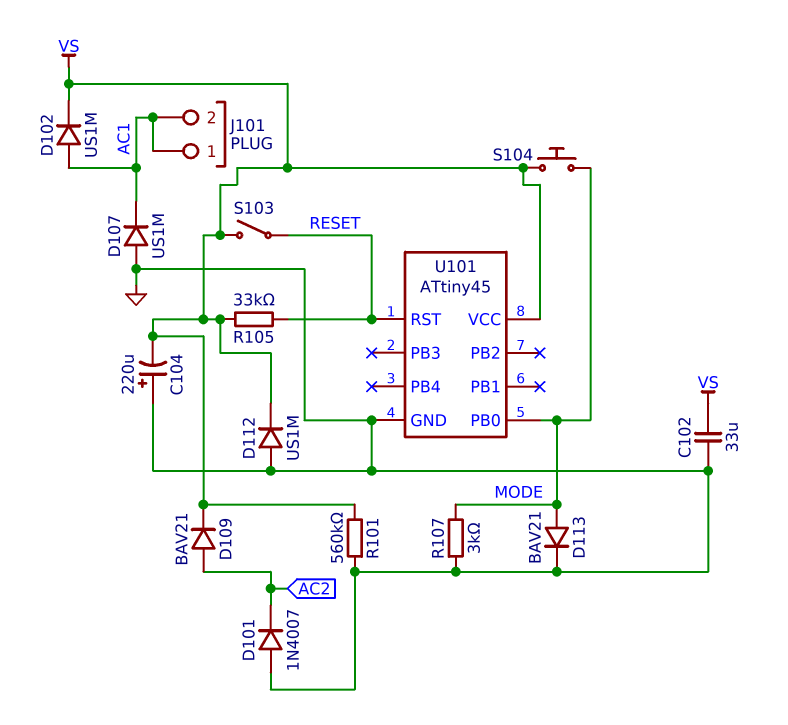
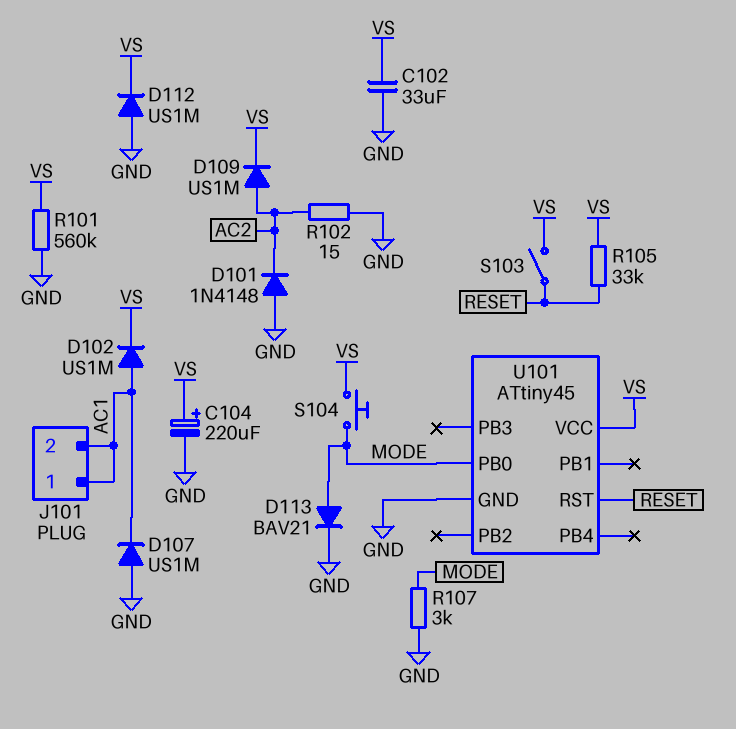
C104: 220uF (plus GND, minus VS) -> 220uF (plus VS, minus GND)
D101: diode 1N4007 (A GND, K AC2) -> diode 1N4148 (A GND, K AC2)
D109: diode BAV21 (A AC2, K VS) -> diode US1M (A AC2, K VS)
R102: none -> 15 (AC2, GND)

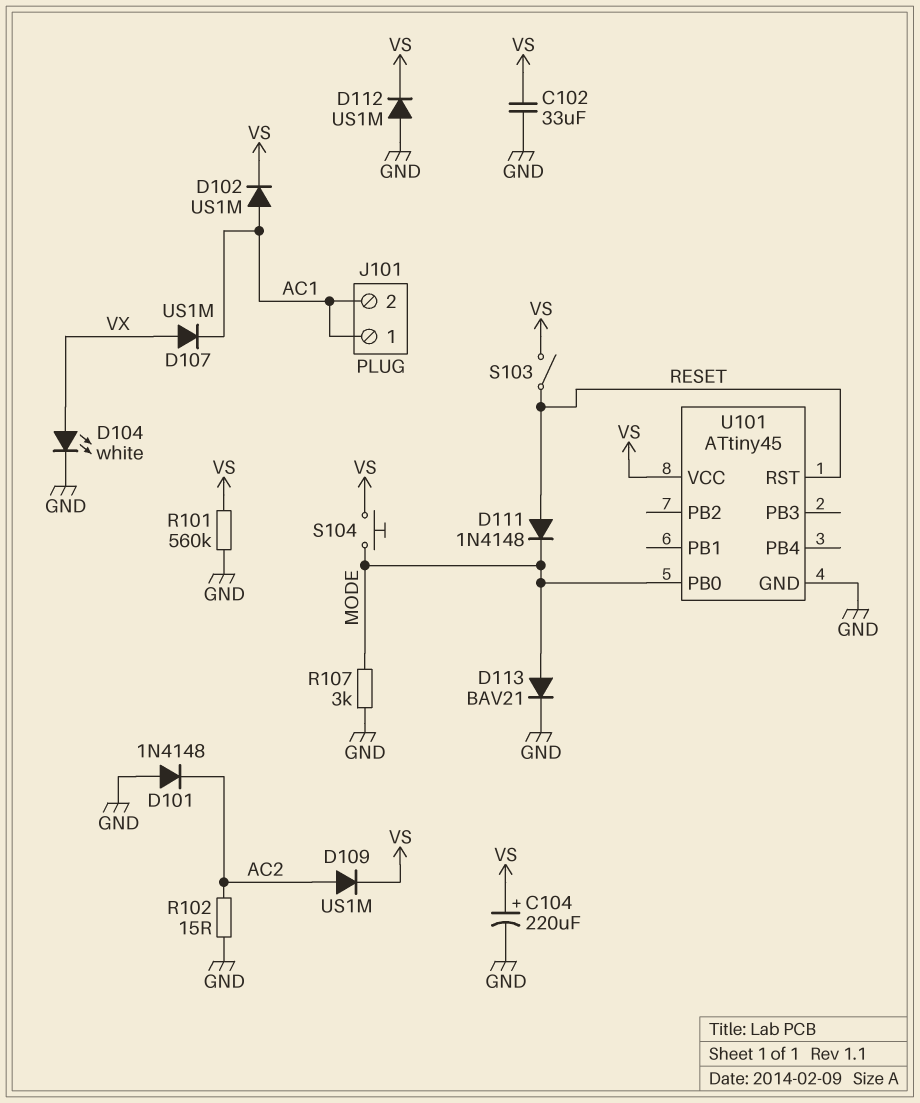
D104: none -> LED white (A VX, K GND)
D107: diode US1M (A GND, K AC1) -> diode US1M (A VX, K AC1)
D111: none -> diode 1N4148 (A RESET, K MODE)
R105: 33k (RESET, VS) -> none

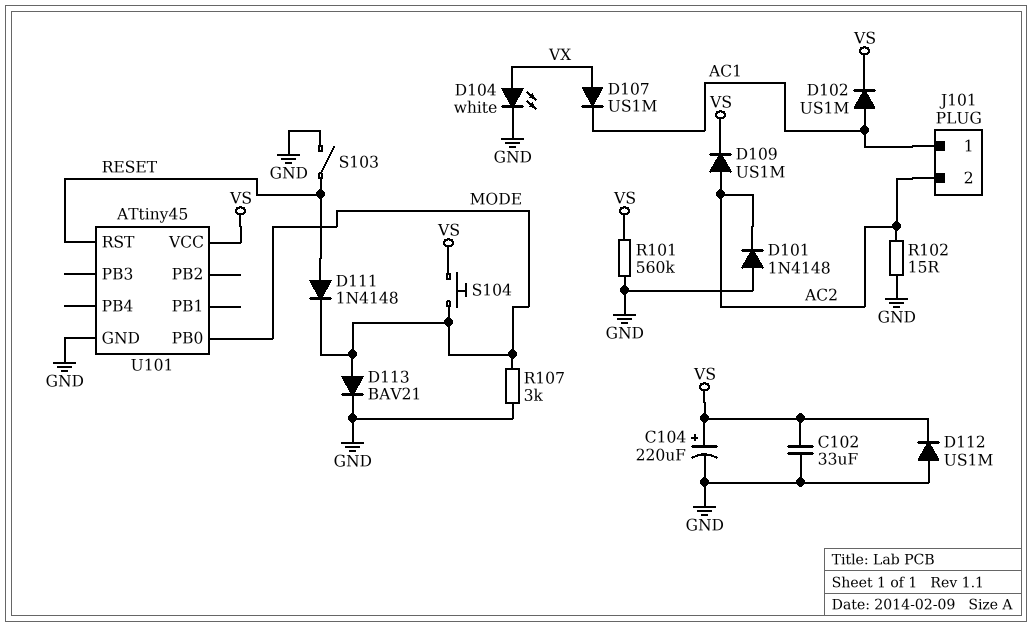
J101 pin 2: AC1 -> AC2
S103: switch (RESET, VS) -> switch (GND, RESET)

